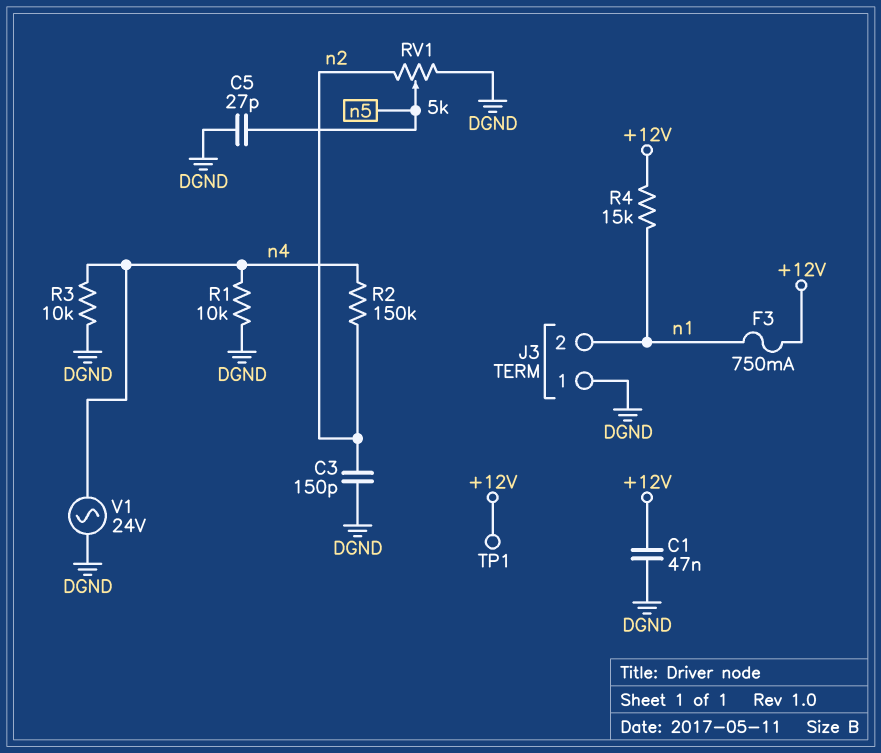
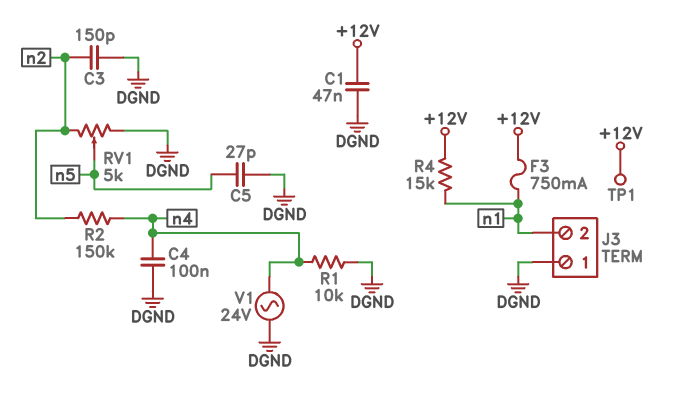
C4: none -> 100nF (DGND, n4)
R3: 10k (DGND, n4) -> none

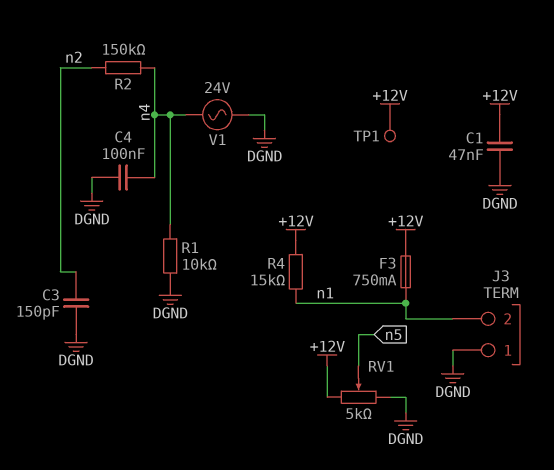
C5: 27pF (DGND, n5) -> none
RV1: 5k (DGND, n2, wiper n5) -> 5k (+12V, DGND, wiper n5)

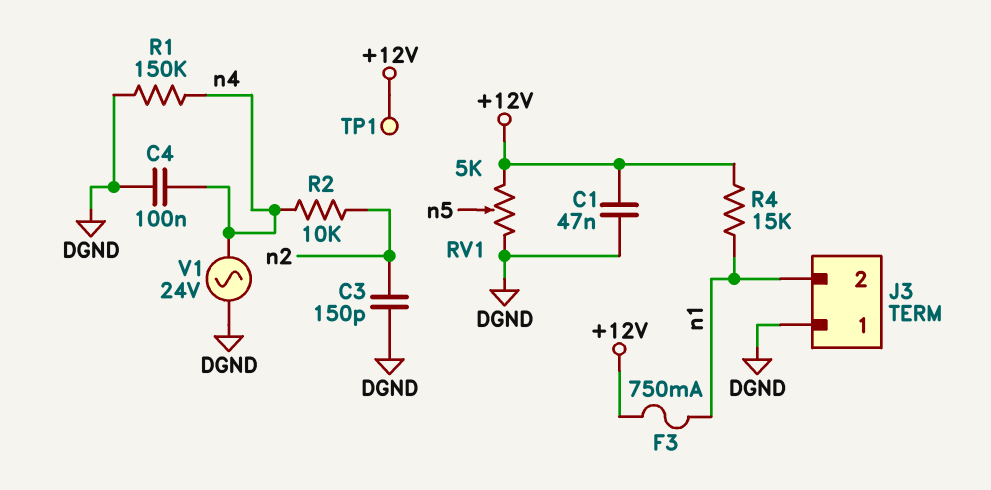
R1: 10k (DGND, n4) -> 150k (DGND, n4)
R2: 150k (n2, n4) -> 10k (n2, n4)

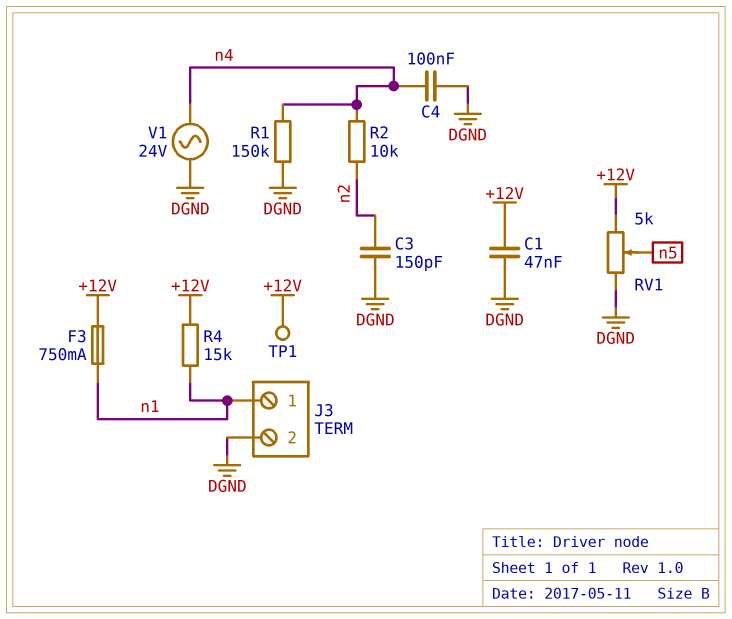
J3 pin 1: DGND -> n1
J3 pin 2: n1 -> DGND

